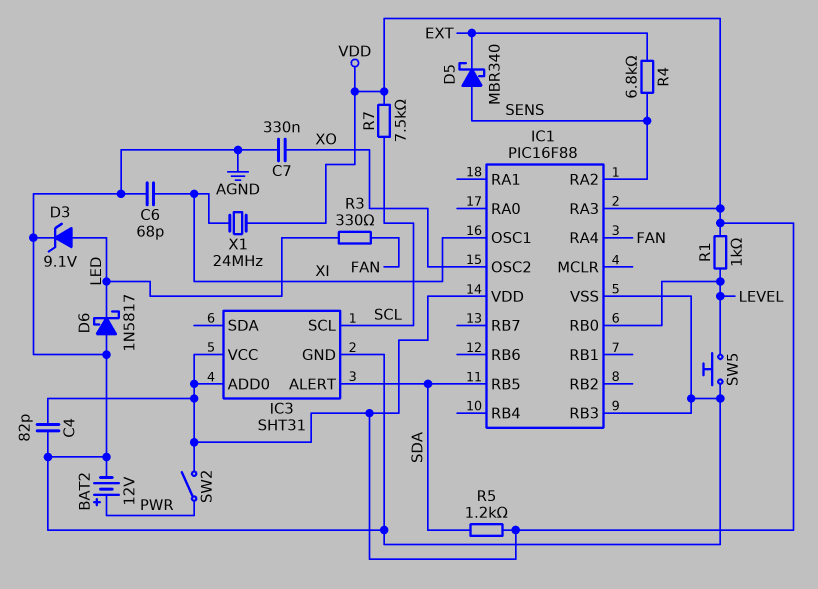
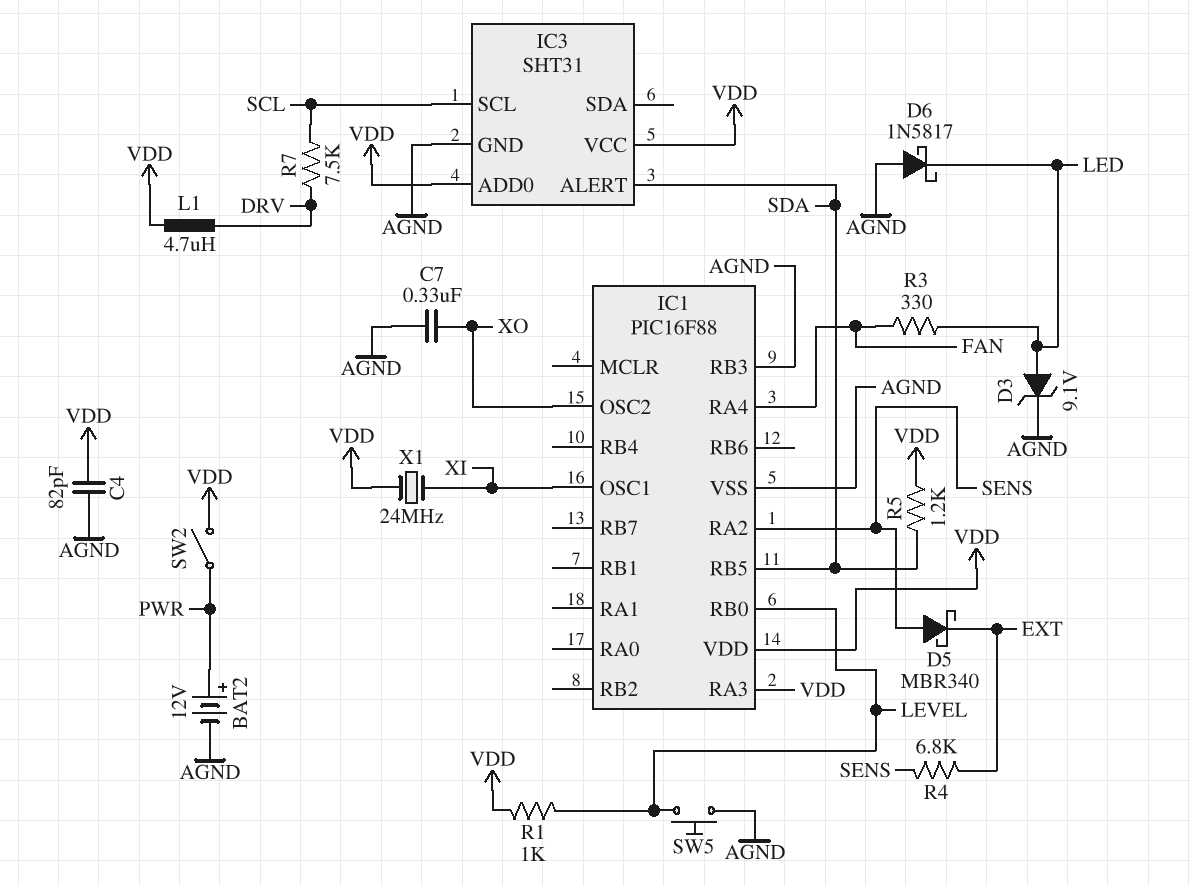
C6: 68pF (AGND, XI) -> none
L1: none -> 4.7uH (DRV, VDD)
R7: 7.5k (SCL, VDD) -> 7.5k (DRV, SCL)

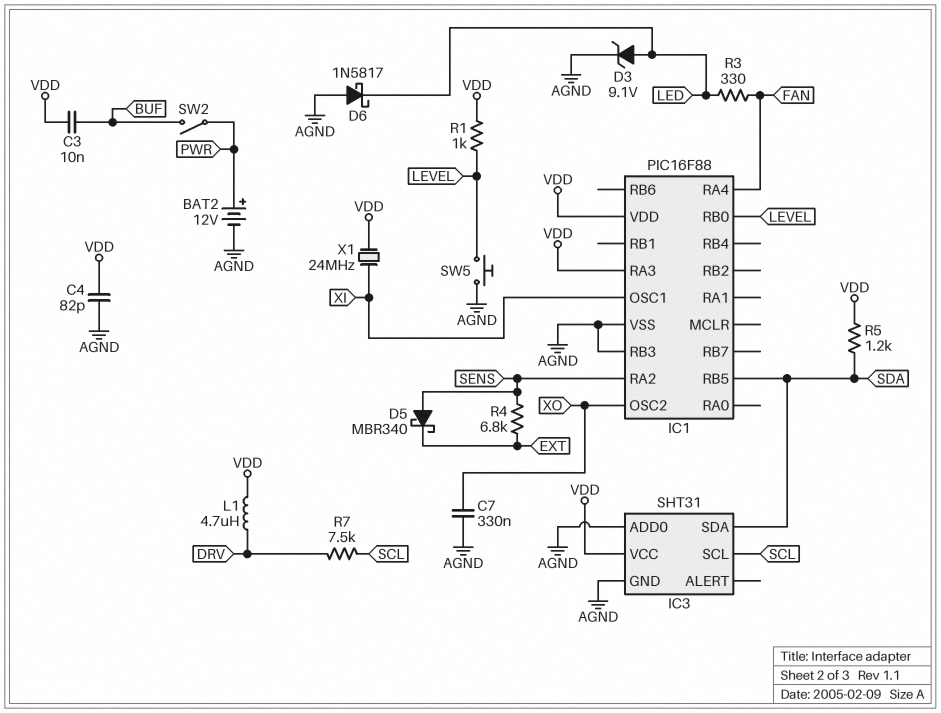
C3: none -> 10nF (BUF, VDD)
IC3 pin ADD0: VDD -> AGND
IC3 pin ALERT: SDA -> none
IC3 pin SDA: none -> SDA
SW2: switch (PWR, VDD) -> switch (BUF, PWR)

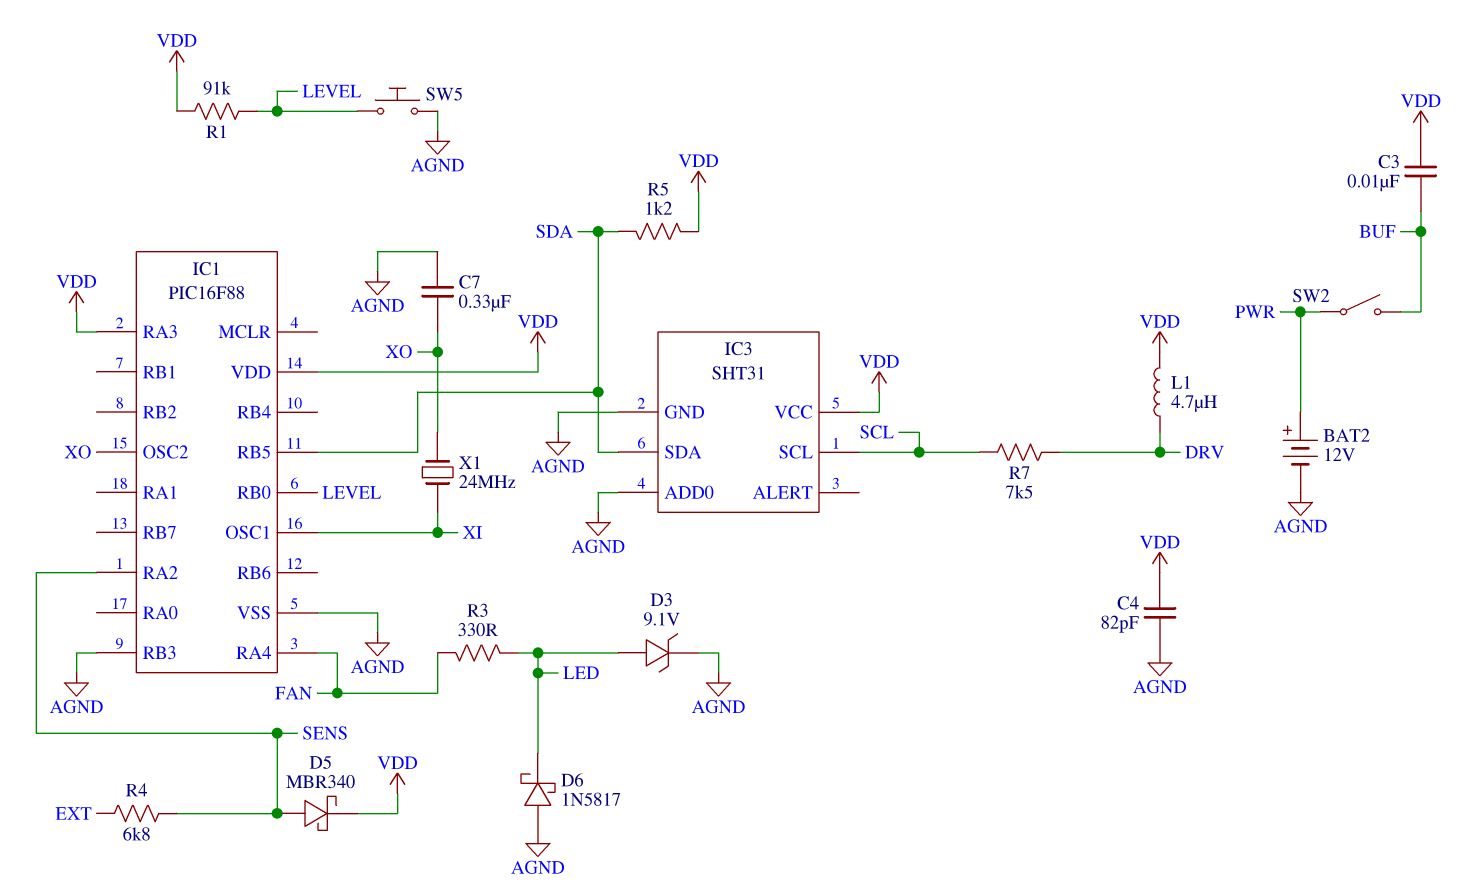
D5: schottky MBR340 (A SENS, K EXT) -> schottky MBR340 (A SENS, K VDD)
R1: 1k (LEVEL, VDD) -> 91k (LEVEL, VDD)
X1: 24MHz (VDD, XI) -> 24MHz (XI, XO)

